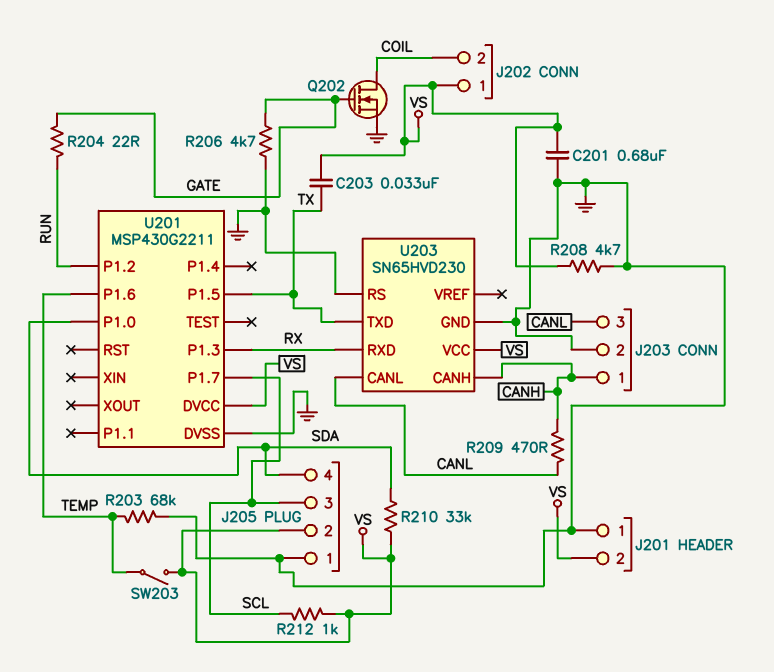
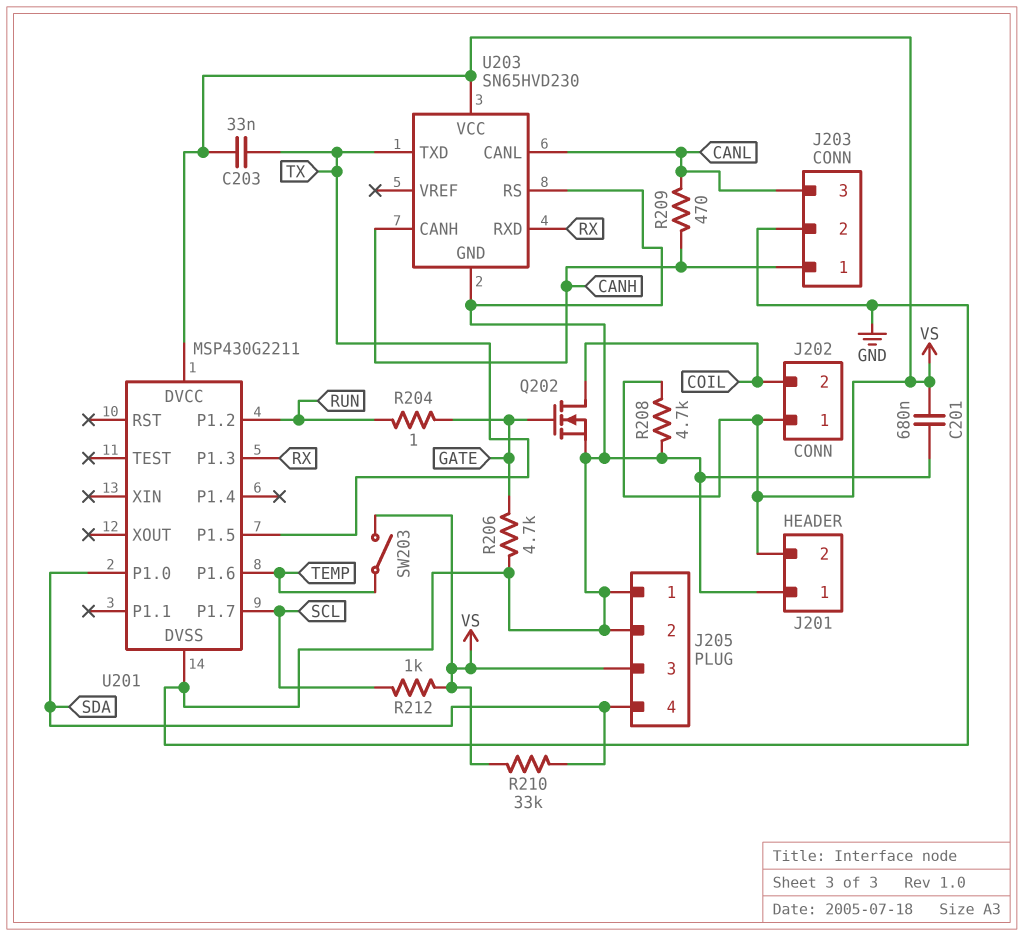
J205 pin 2: VS -> GND
J205 pin 3: SCL -> VS
R203: 68k (GND, TEMP) -> none
R204: 22 (GATE, RUN) -> 1 (GATE, RUN)

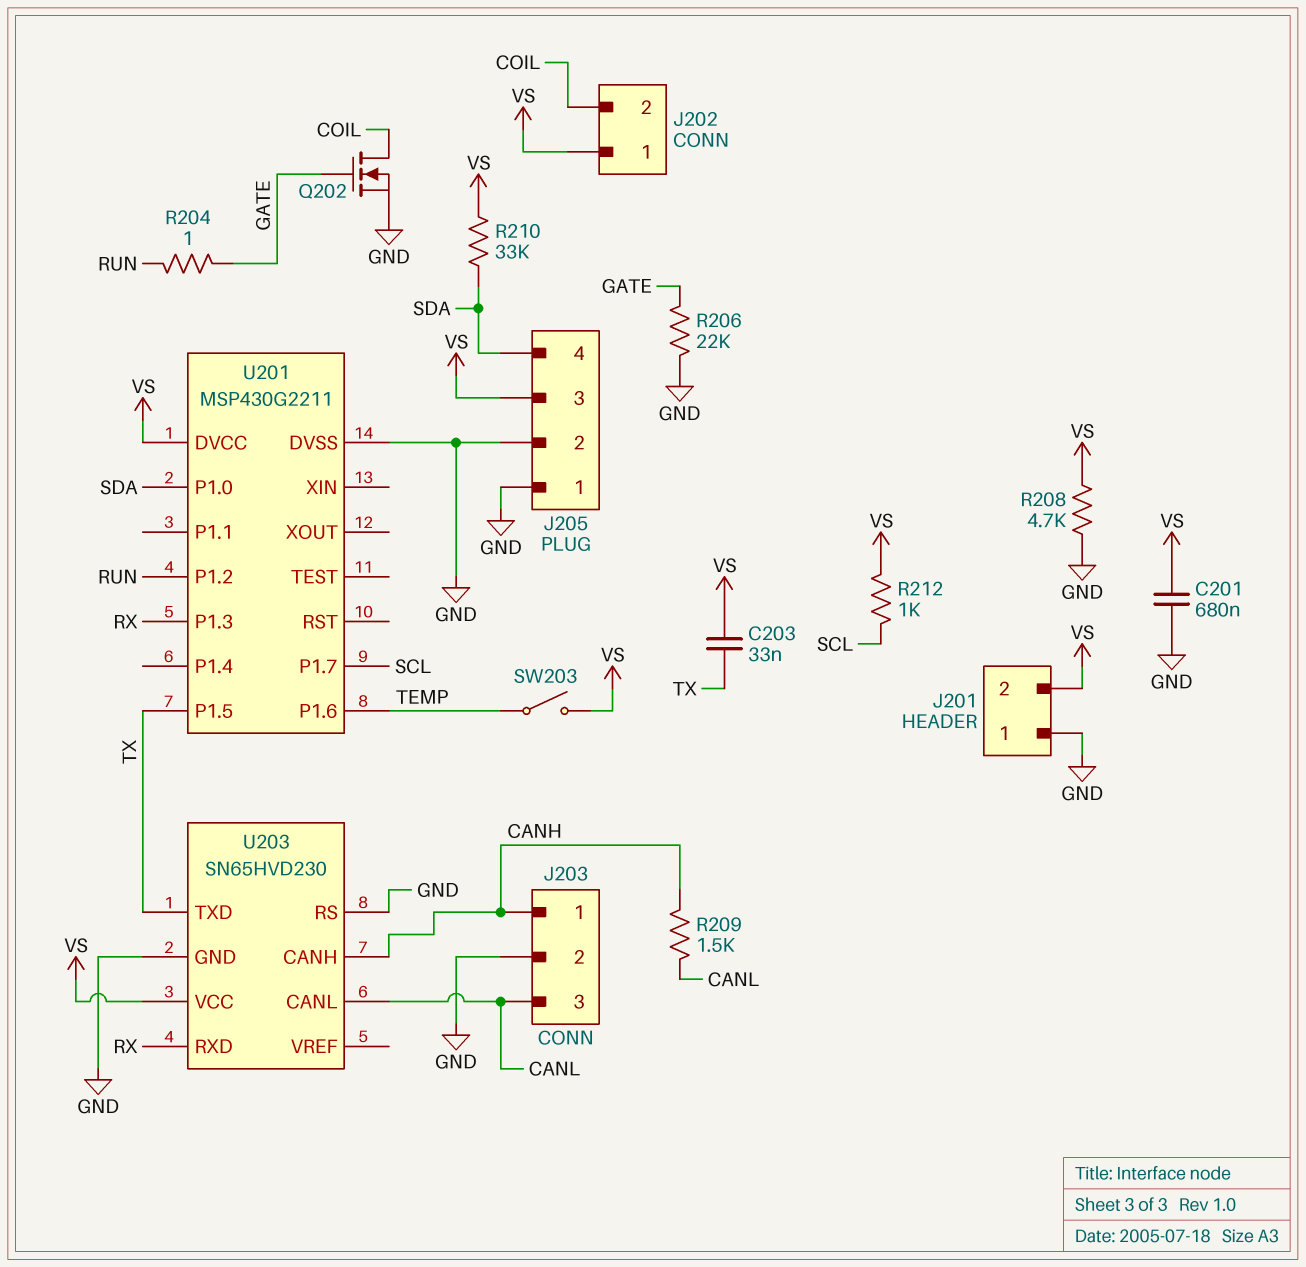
R206: 4.7k (GATE, GND) -> 22k (GATE, GND)
R209: 470 (CANH, CANL) -> 1.5k (CANH, CANL)

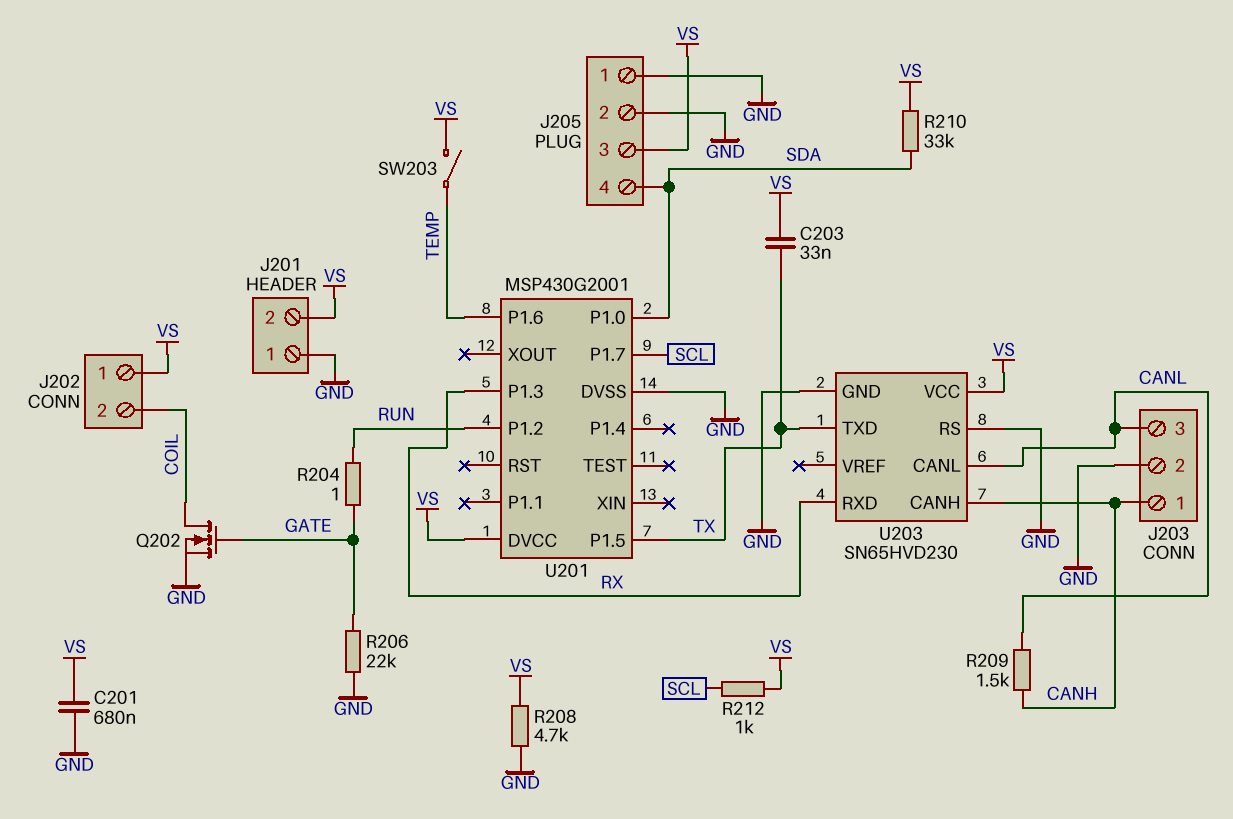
U201: MSP430G2211 -> MSP430G2001

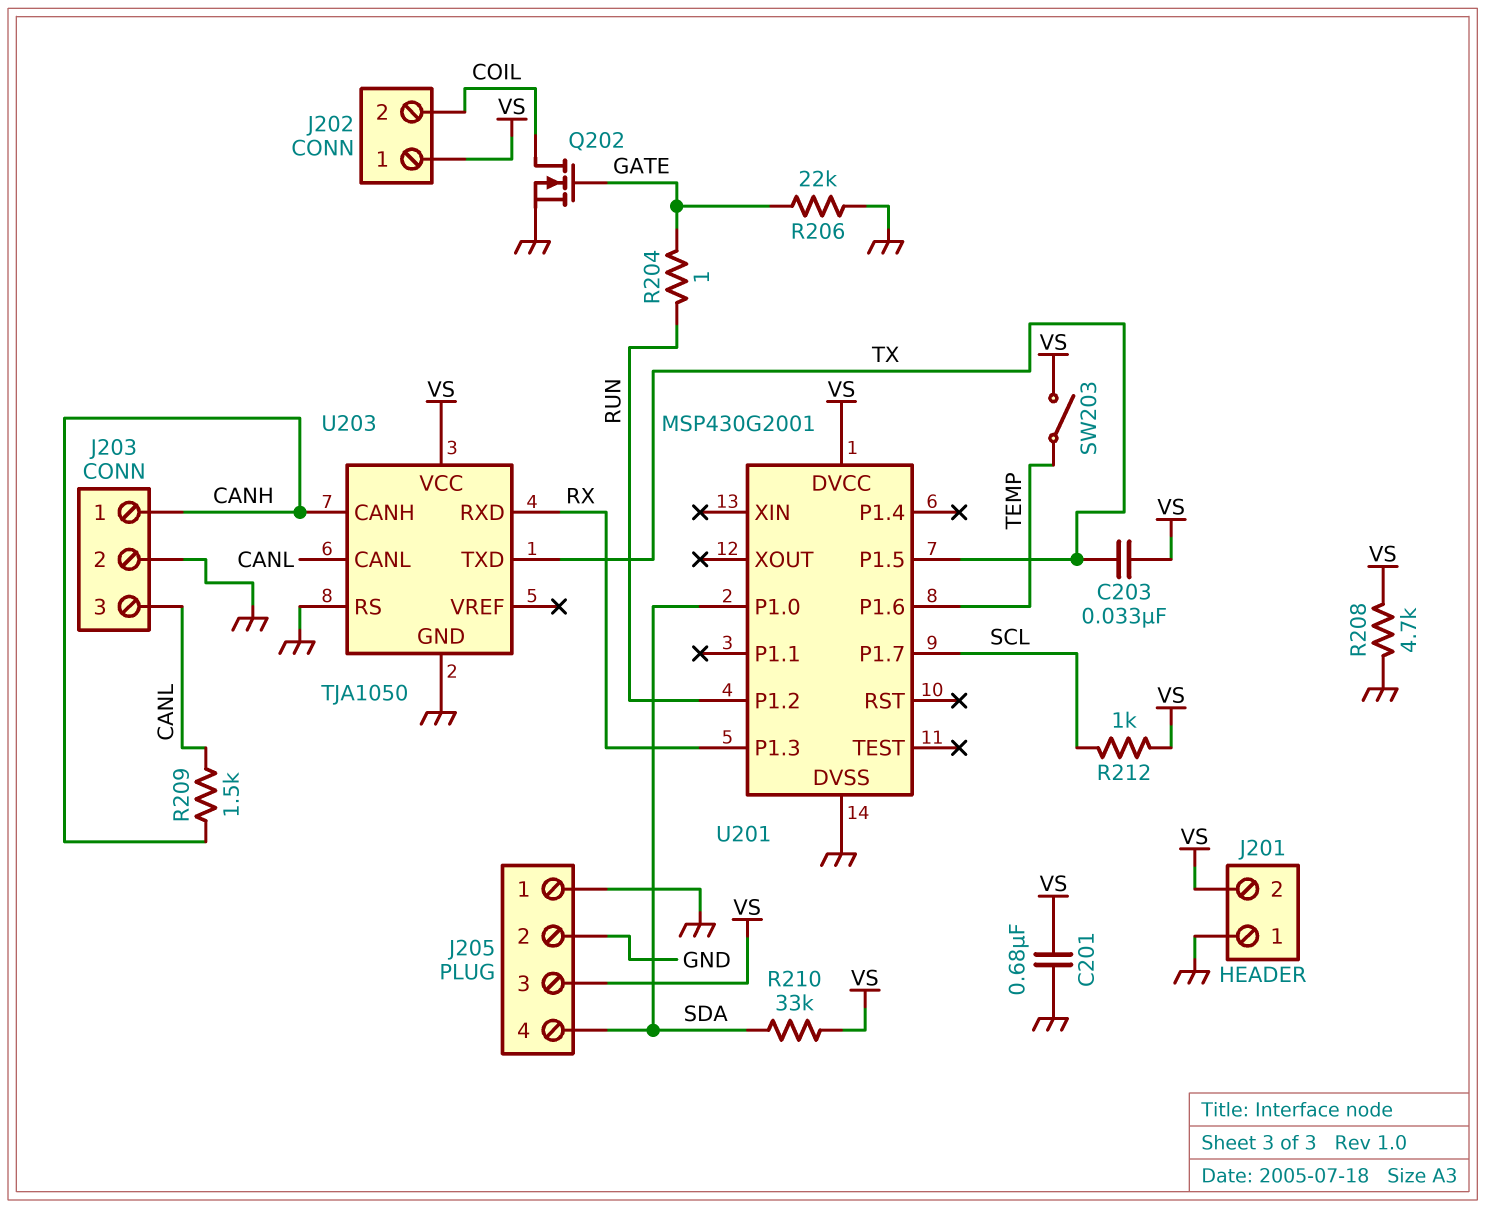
U203: SN65HVD230 -> TJA1050

